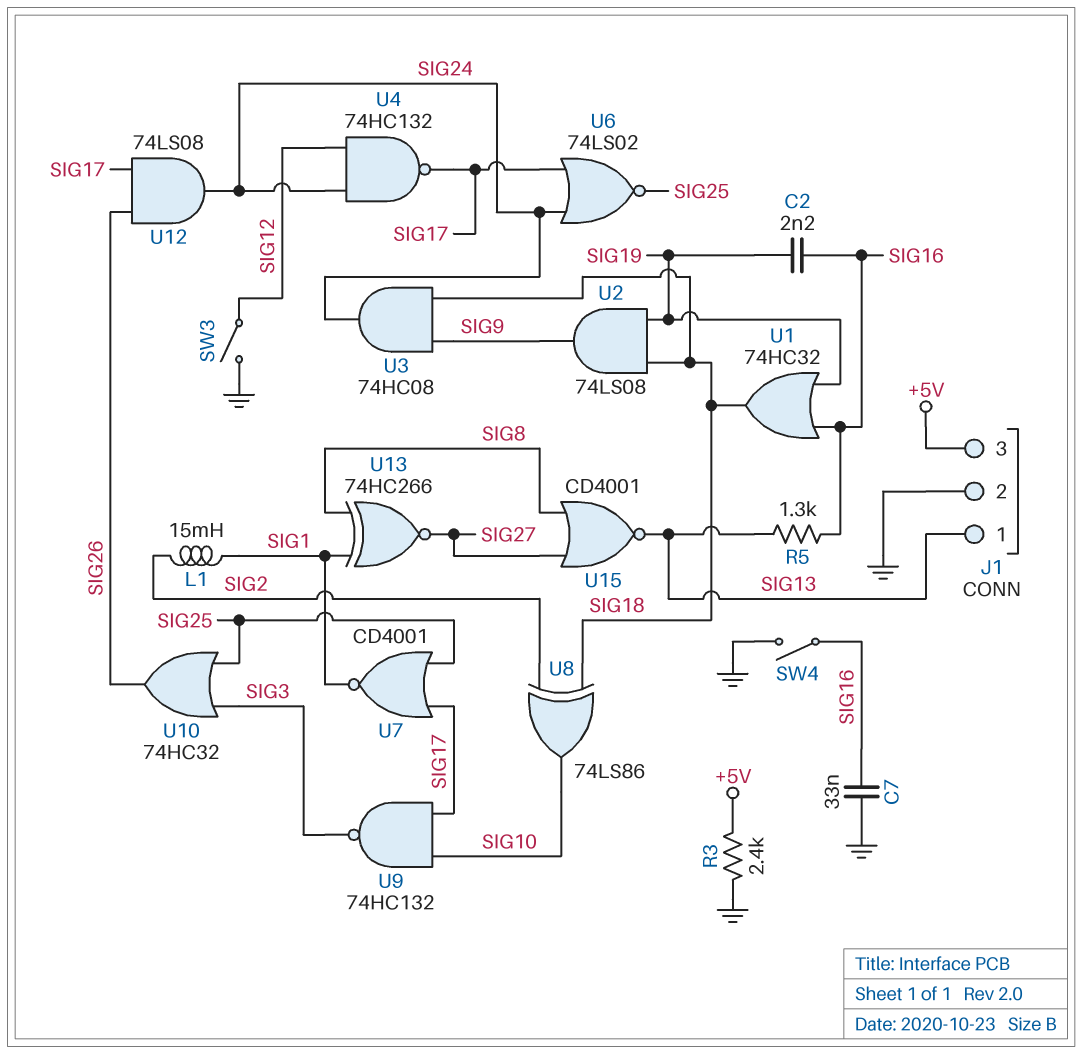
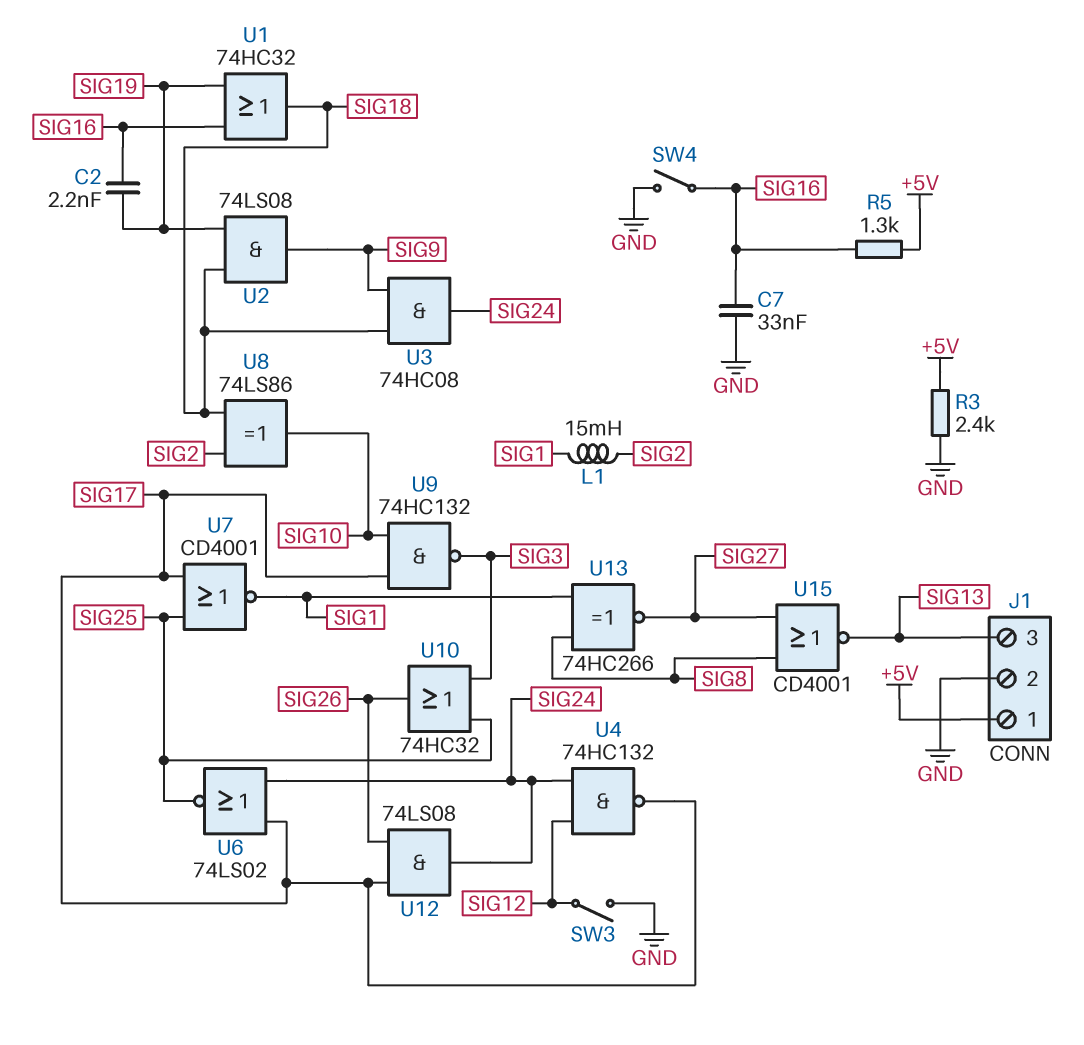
J1 pin 1: SIG13 -> +5V
J1 pin 3: +5V -> SIG13
R5: 1.3k (SIG13, SIG16) -> 1.3k (+5V, SIG16)

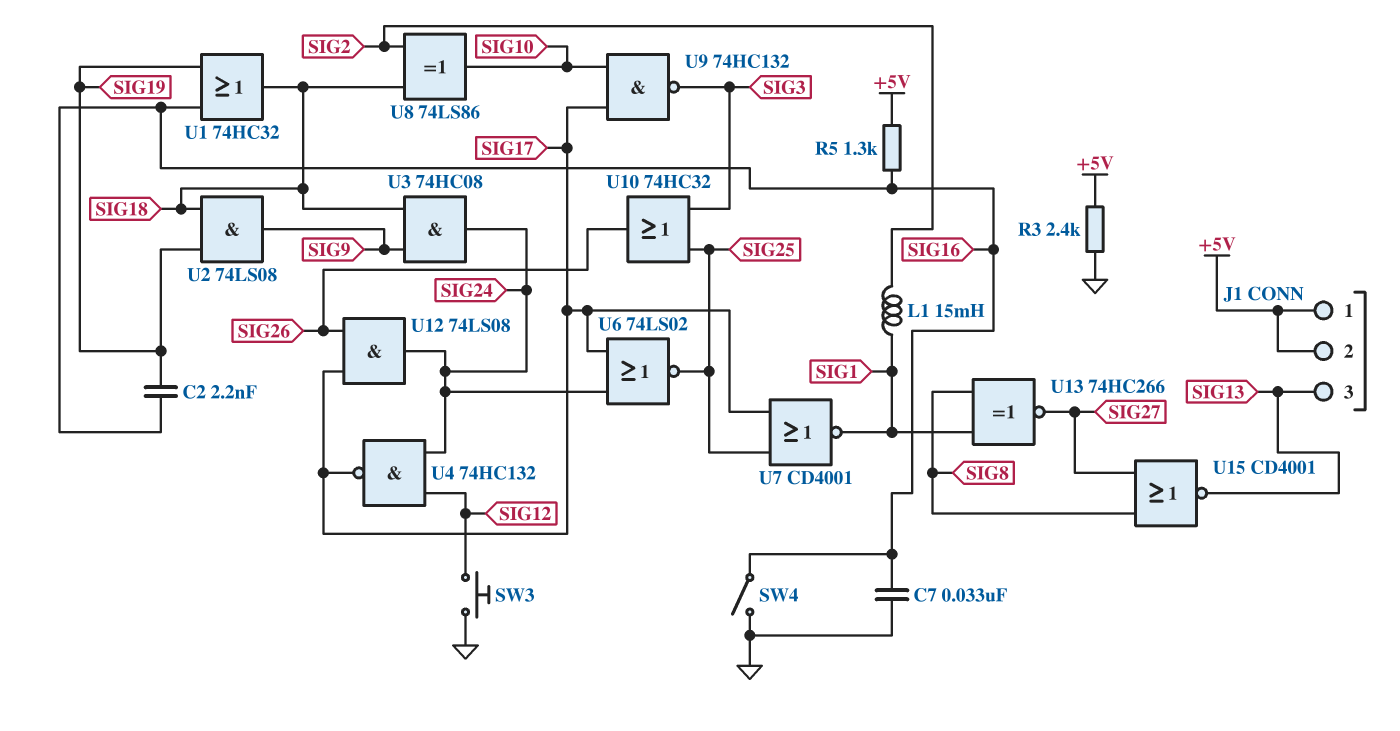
J1 pin 2: GND -> +5V
SW3: switch (GND, SIG12) -> button (GND, SIG12)

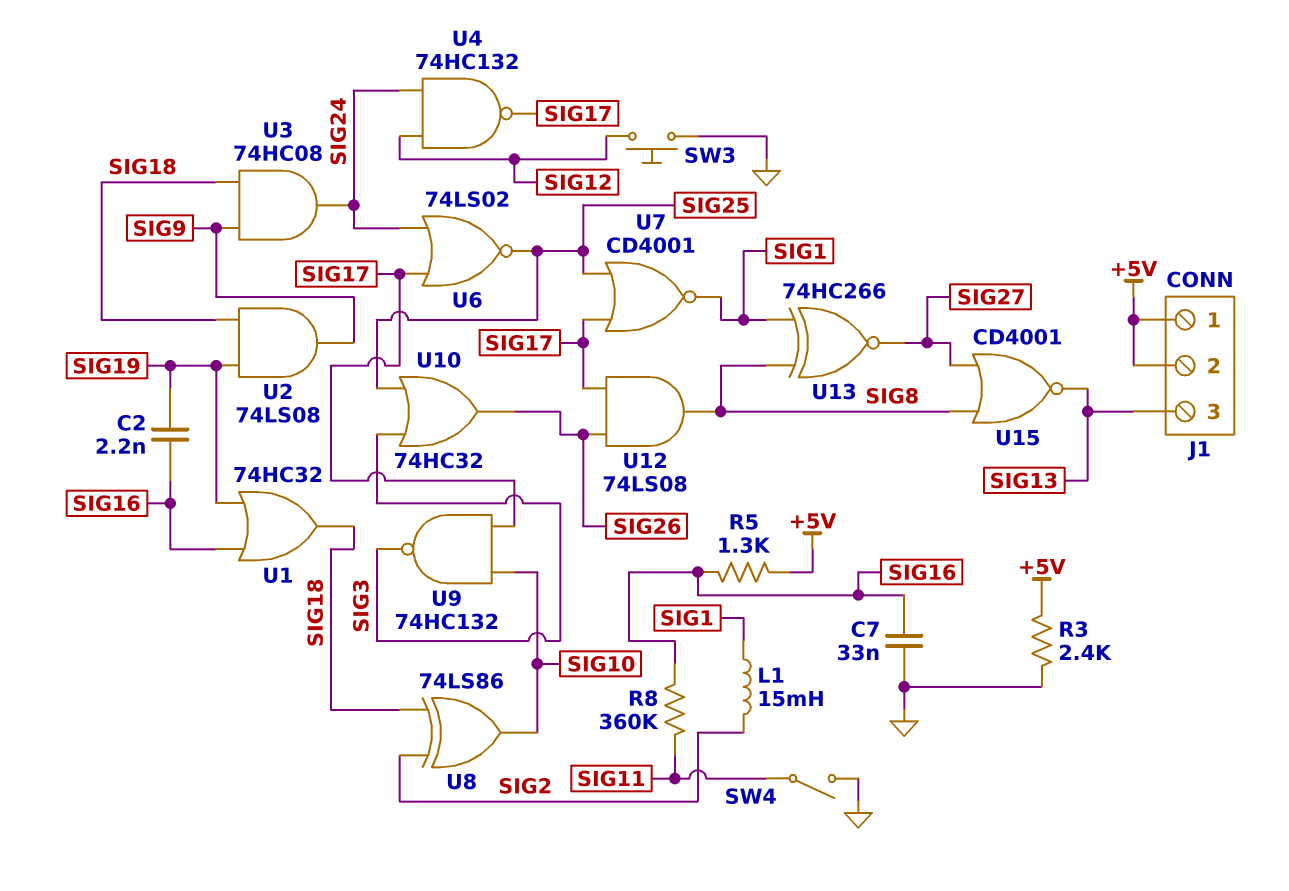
R8: none -> 360k (SIG11, SIG16)
SW4: switch (GND, SIG16) -> switch (GND, SIG11)
U12: AND 74LS08 (in SIG17, in SIG26, out SIG24) -> AND 74LS08 (in SIG17, in SIG26, out SIG8)

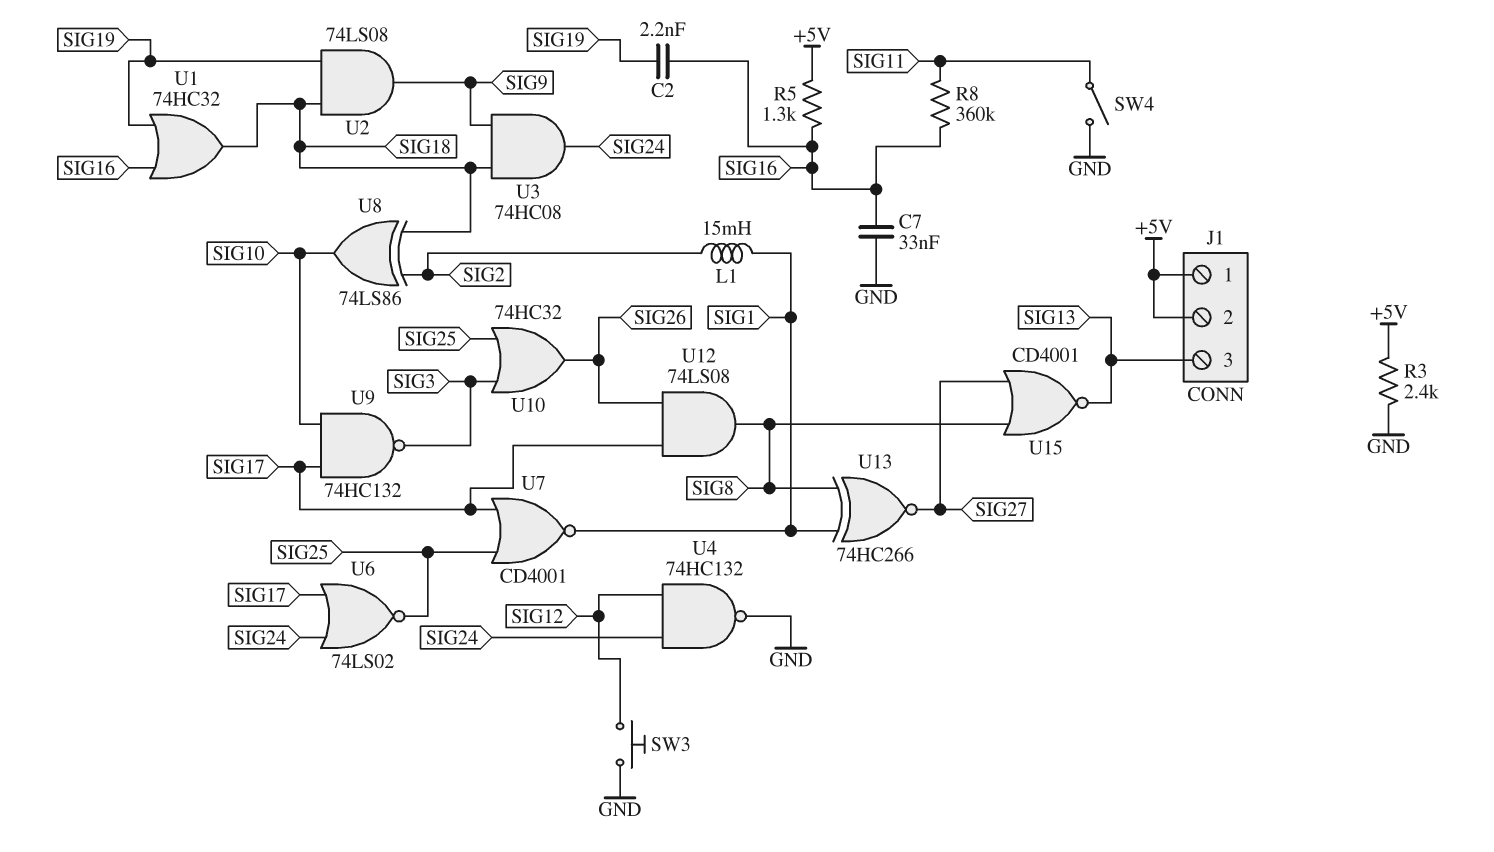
U4: NAND 74HC132 (in SIG12, in SIG24, out SIG17) -> NAND 74HC132 (in SIG12, in SIG24, out GND)

